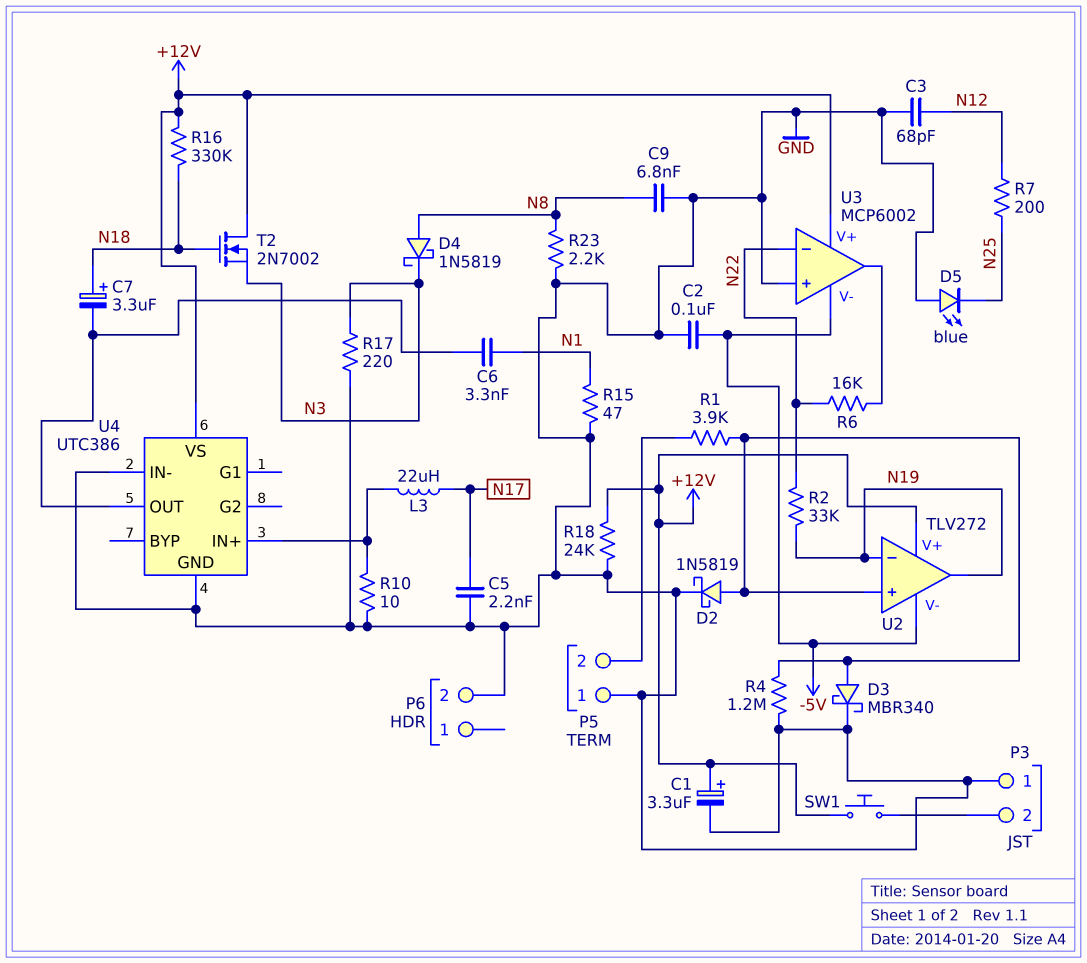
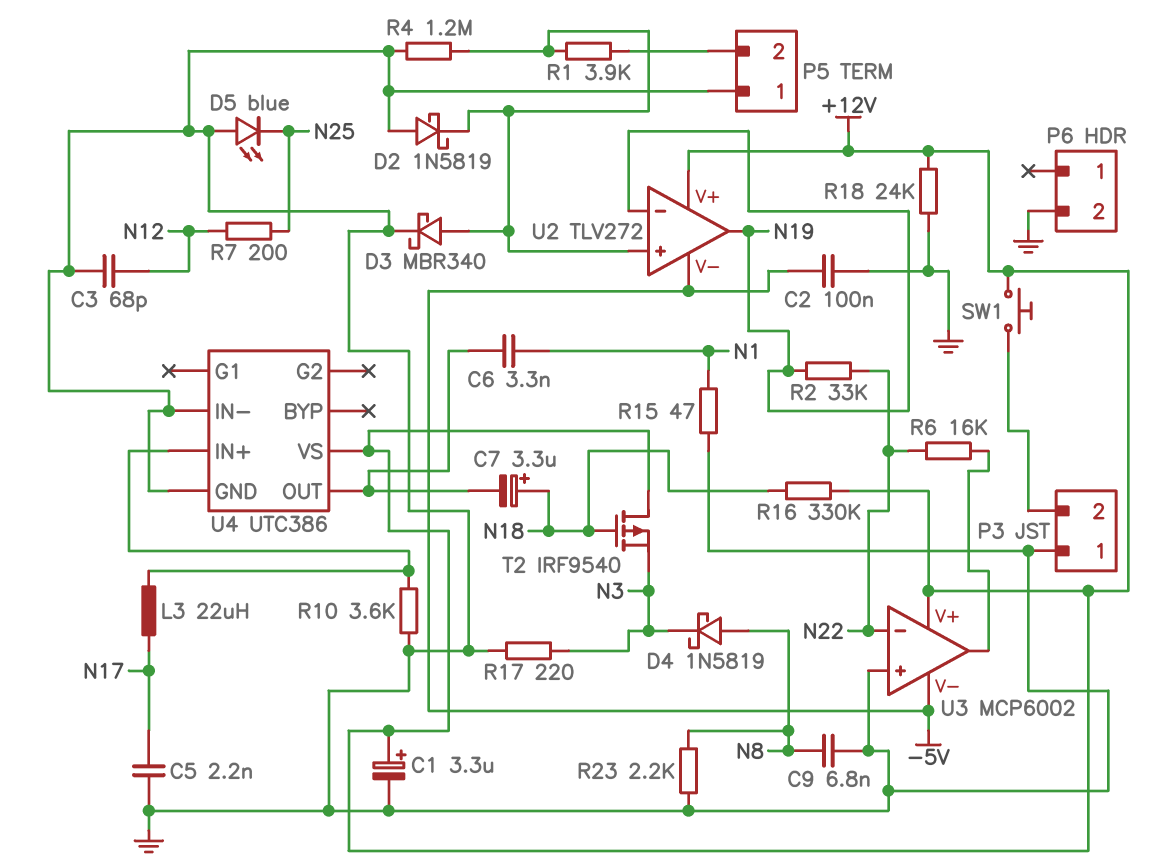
D2: schottky 1N5819 (A U2/in+, K GND) -> schottky 1N5819 (A GND, K U2/in+)
R10: 10 (GND, U4/IN+) -> 3.6k (GND, U4/IN+)
T2: NMOS 2N7002 (G N18, D +12V, S N3) -> PMOS IRF9540 (G N18, D +12V, S N3)

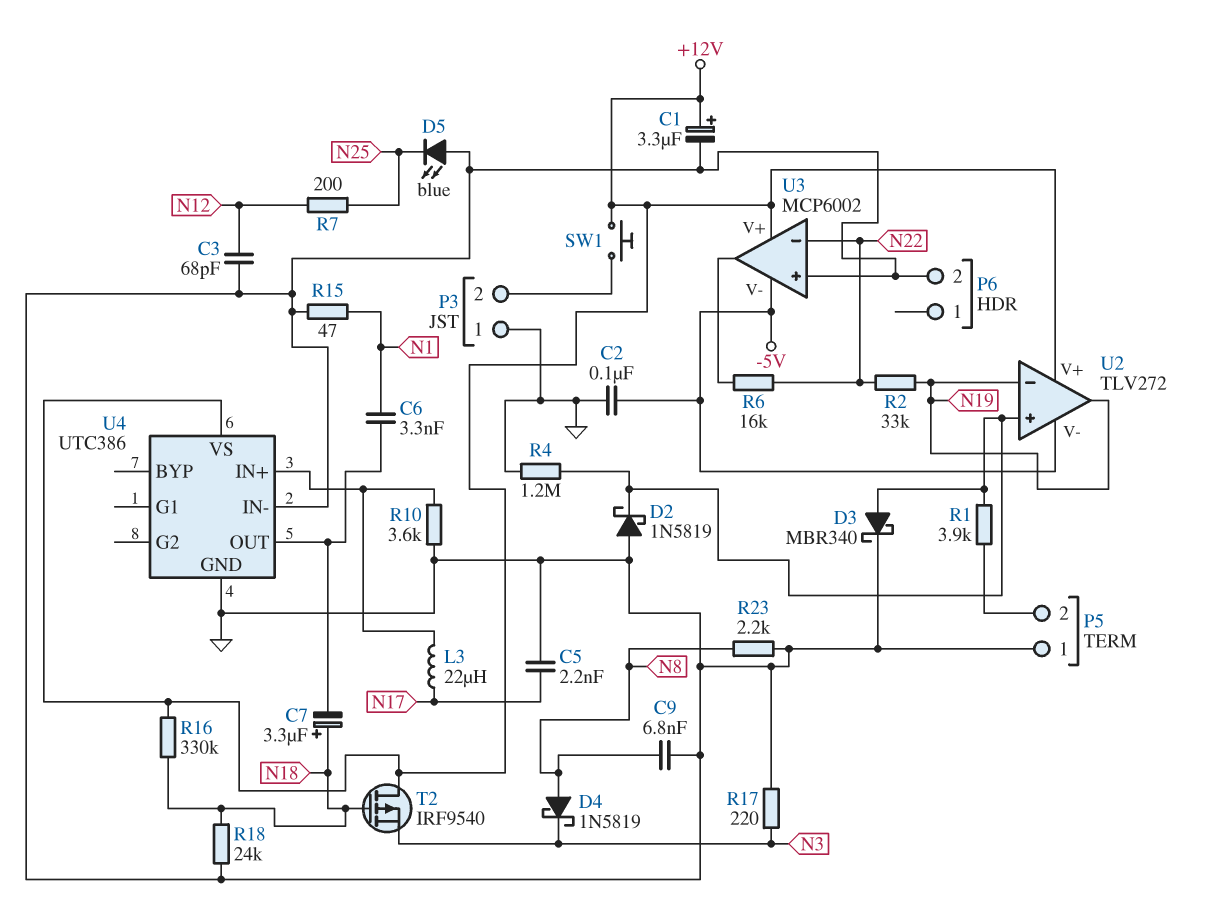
R18: 24k (+12V, GND) -> 24k (GND, N18)

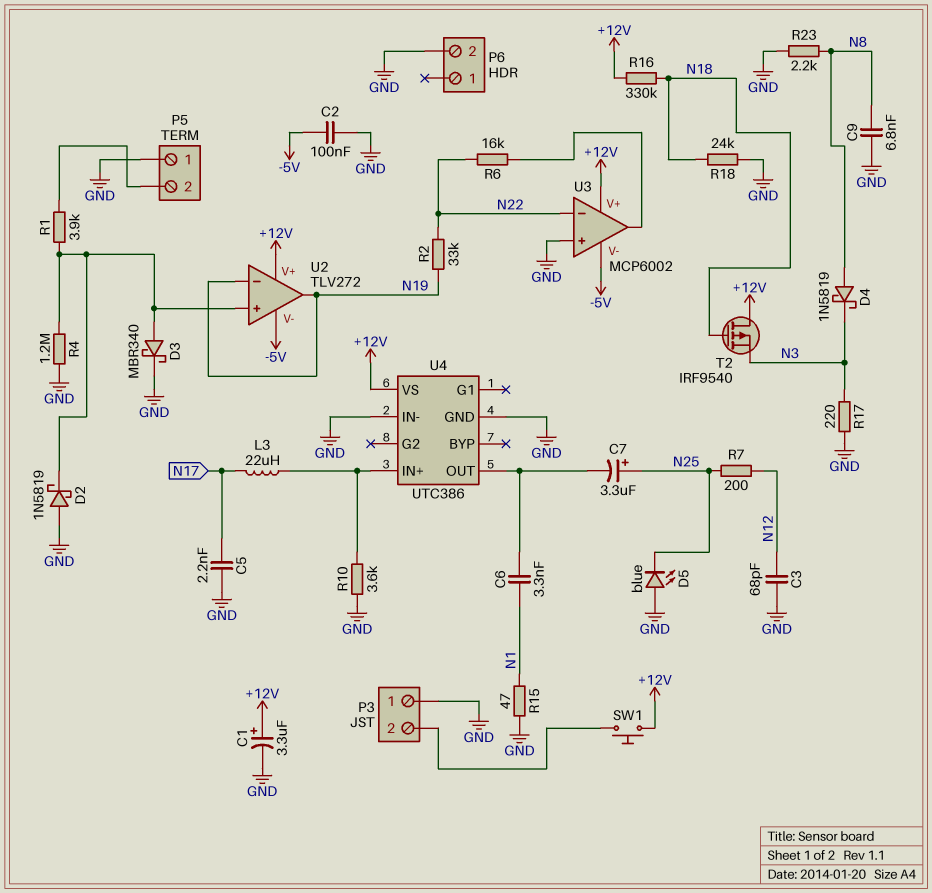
C7: 3.3uF (plus N18, minus U4/OUT) -> 3.3uF (plus N25, minus U4/OUT)

